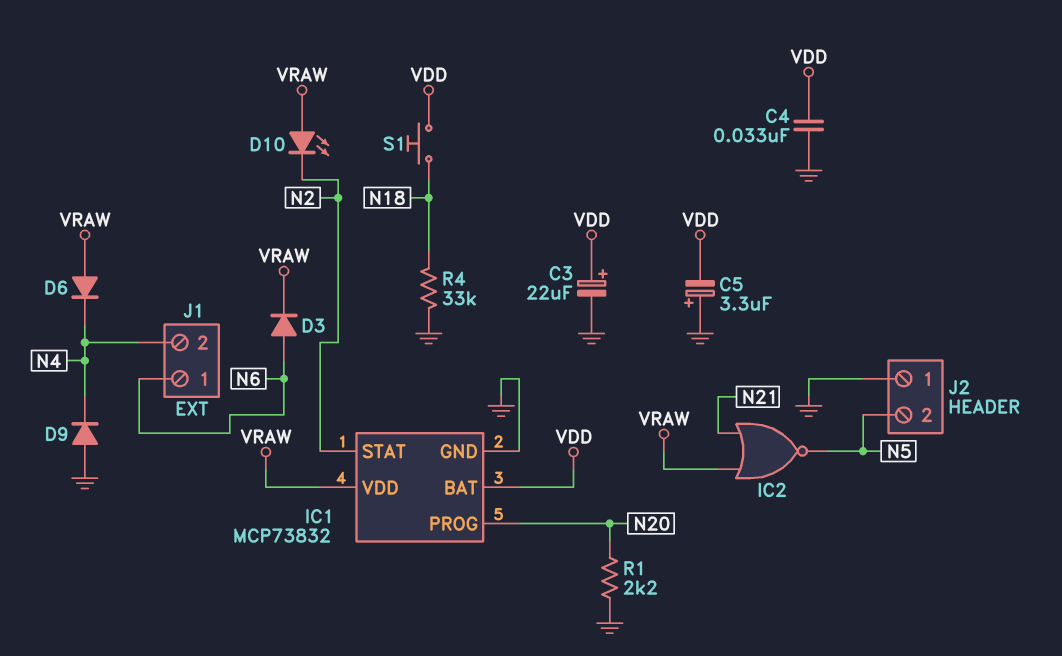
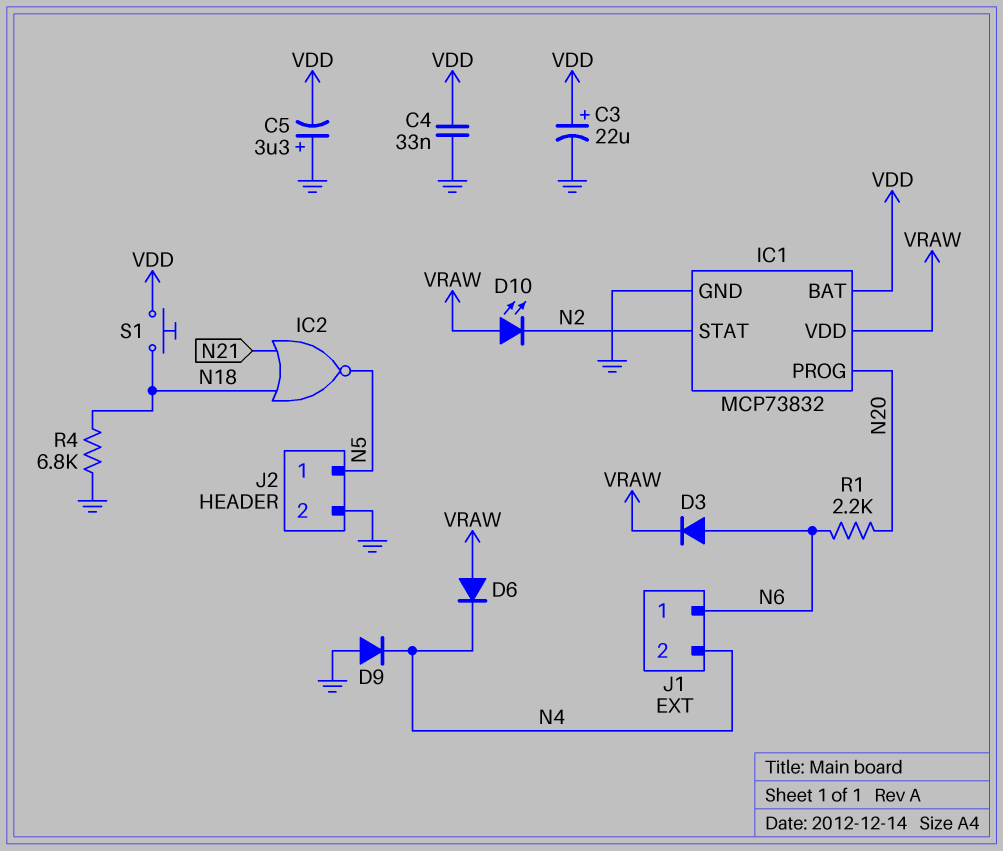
IC2: NOR (in N21, in VRAW, out N5) -> NOR (in N18, in N21, out N5)
J2 pin 1: GND -> N5
J2 pin 2: N5 -> GND
R1: 2.2k (GND, N20) -> 2.2k (N6, N20)
R4: 33k (GND, N18) -> 6.8k (GND, N18)

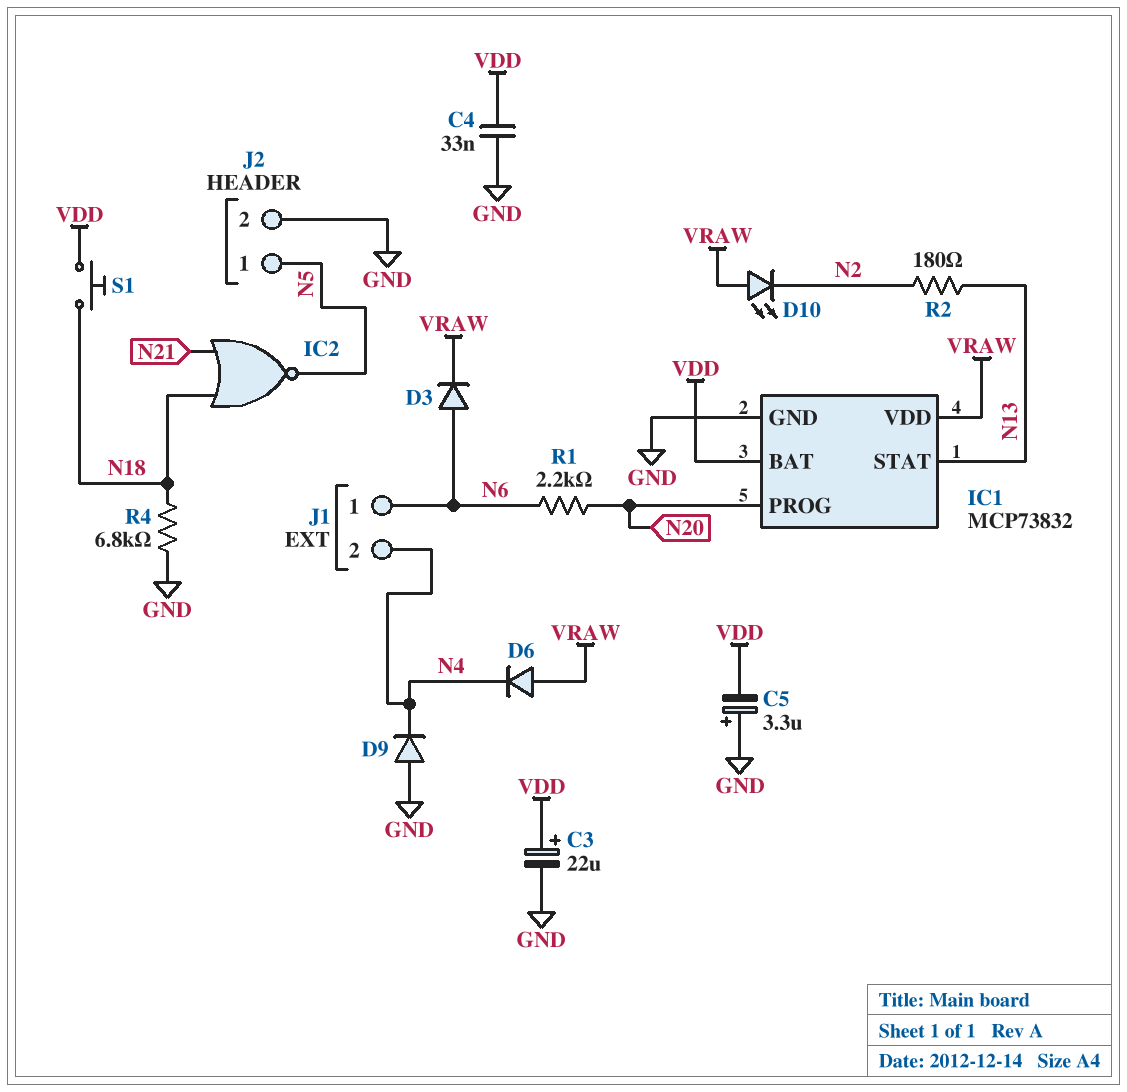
IC1 pin STAT: N2 -> N13
R2: none -> 180 (N2, N13)

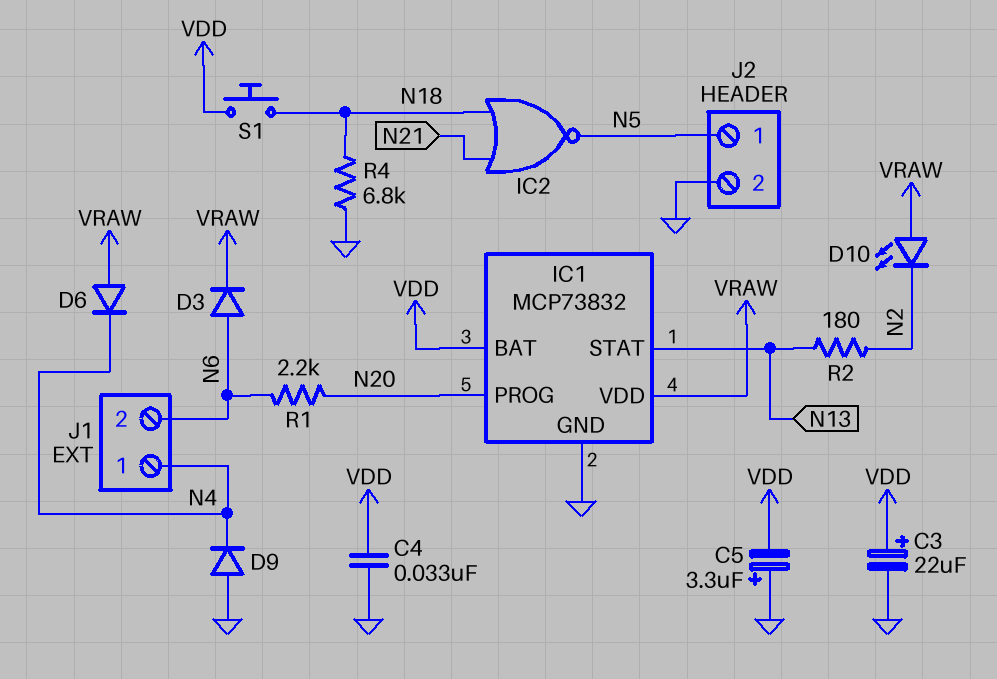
J1 pin 1: N6 -> N4
J1 pin 2: N4 -> N6

